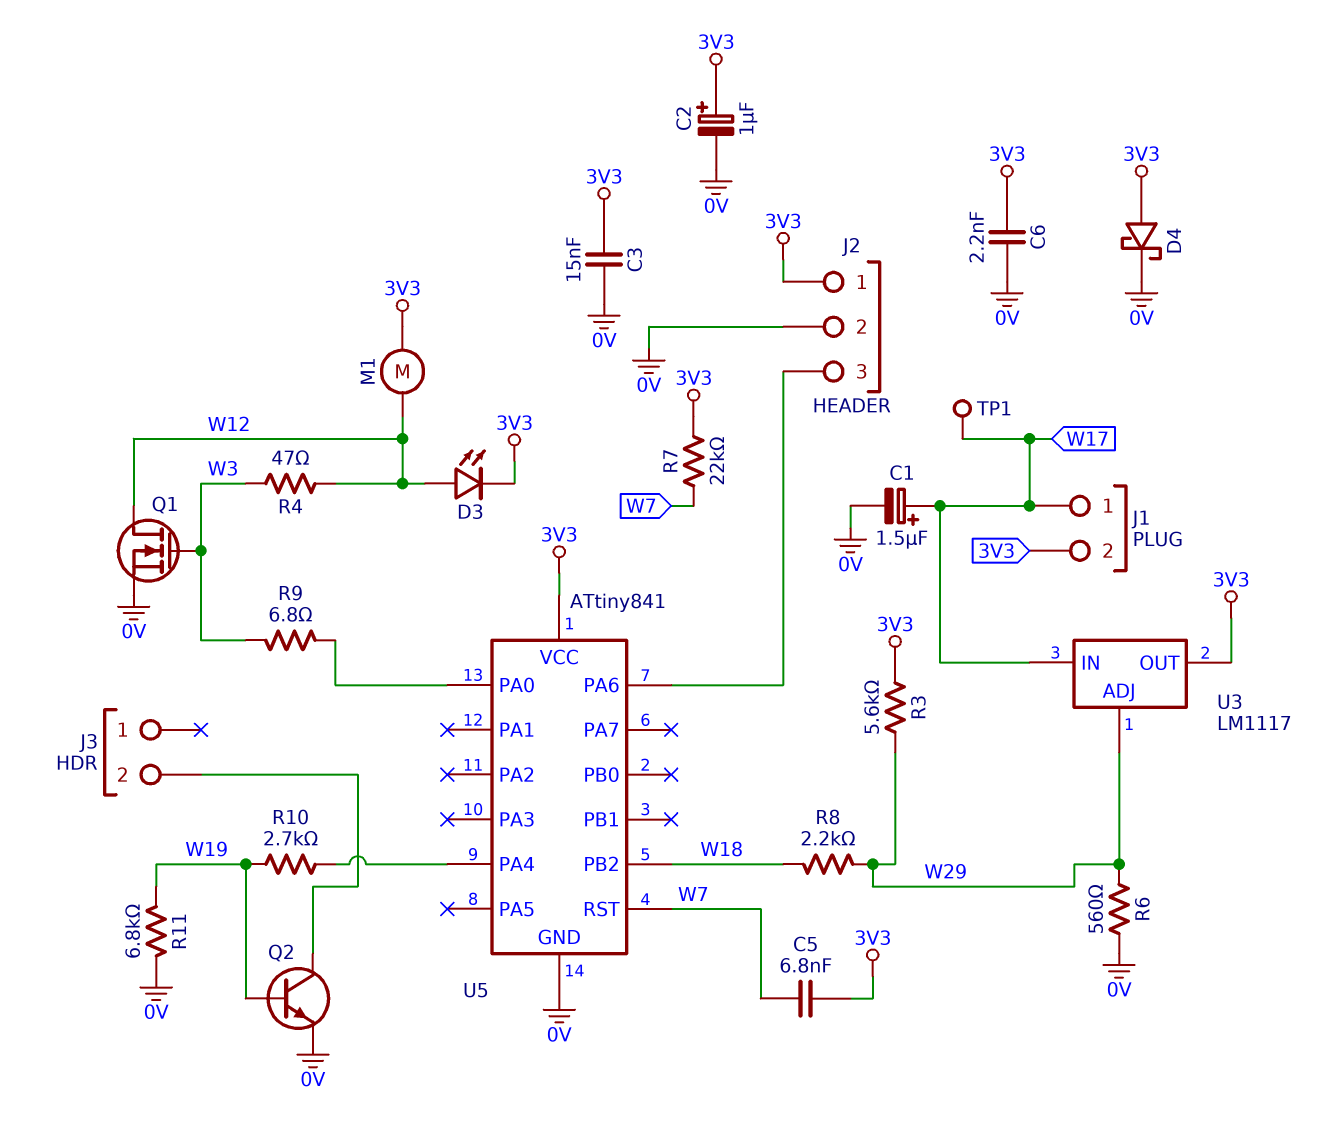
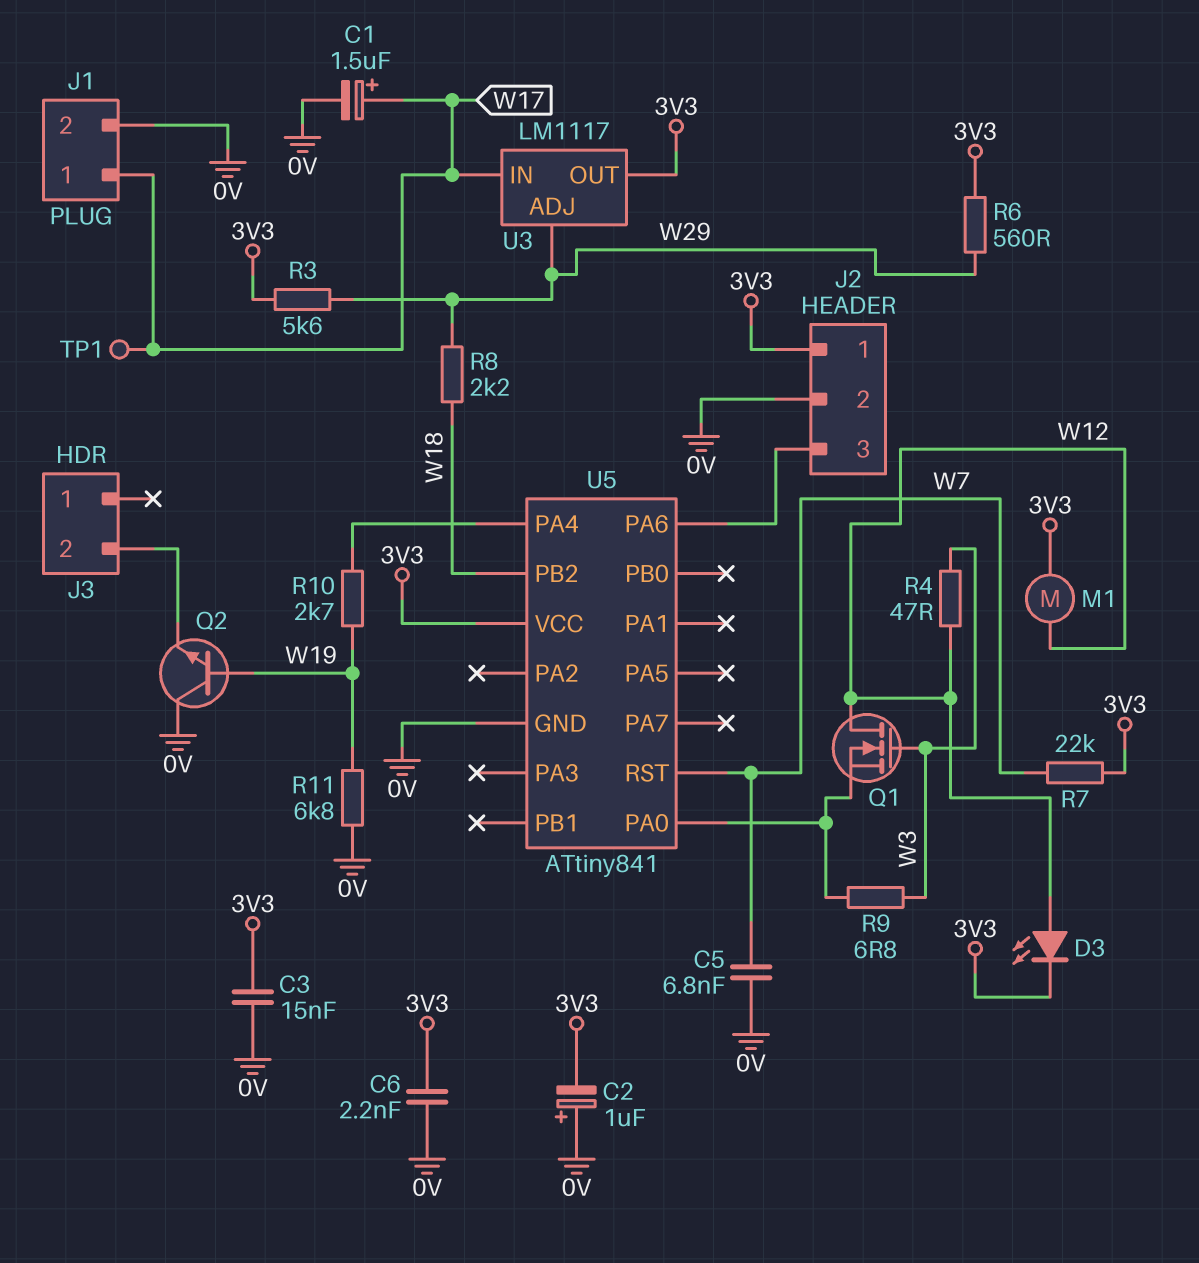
C2: 1uF (plus 3V3, minus 0V) -> 1uF (plus 0V, minus 3V3)
C5: 6.8nF (3V3, W7) -> 6.8nF (0V, W7)
D4: schottky (A 3V3, K 0V) -> none
J1 pin 2: 3V3 -> 0V
Q1: NMOS (G W3, D W12, S 0V) -> NMOS (G W3, D W12, S U5/PA0)
Q2: NPN (B W19, C J3/2, E 0V) -> NPN (B W19, C 0V, E J3/2)
R6: 560 (0V, W29) -> 560 (3V3, W29)

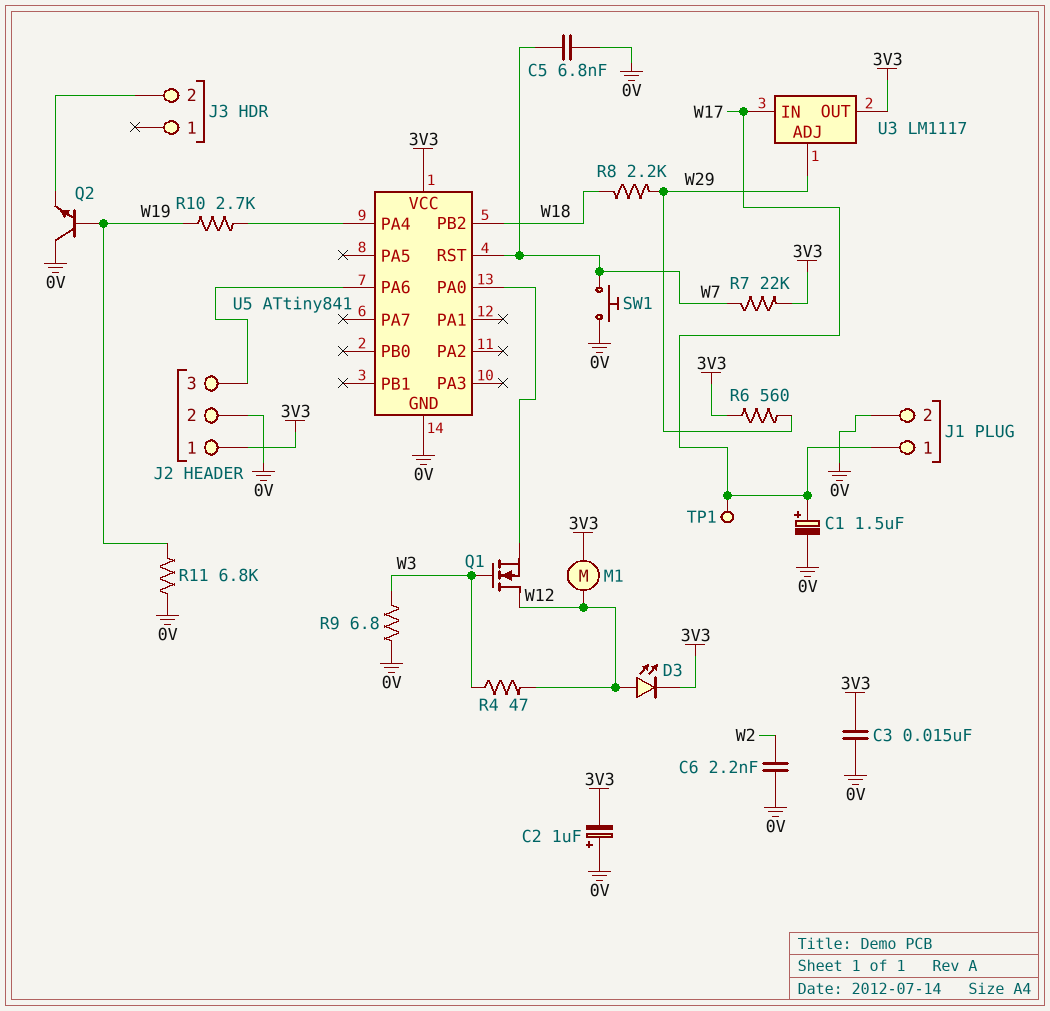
C6: 2.2nF (0V, 3V3) -> 2.2nF (0V, W2)
R3: 5.6k (3V3, W29) -> none
R9: 6.8 (U5/PA0, W3) -> 6.8 (0V, W3)
SW1: none -> button (0V, W7)

